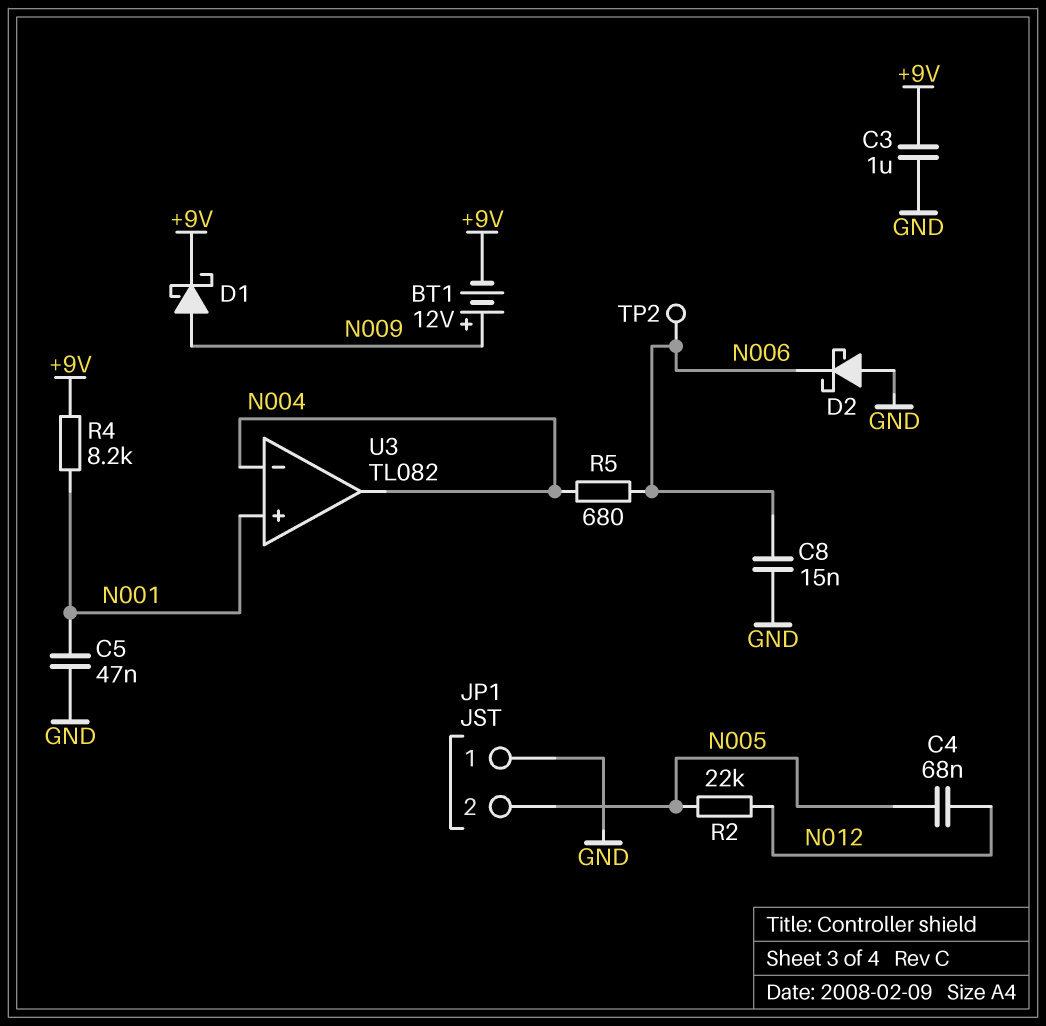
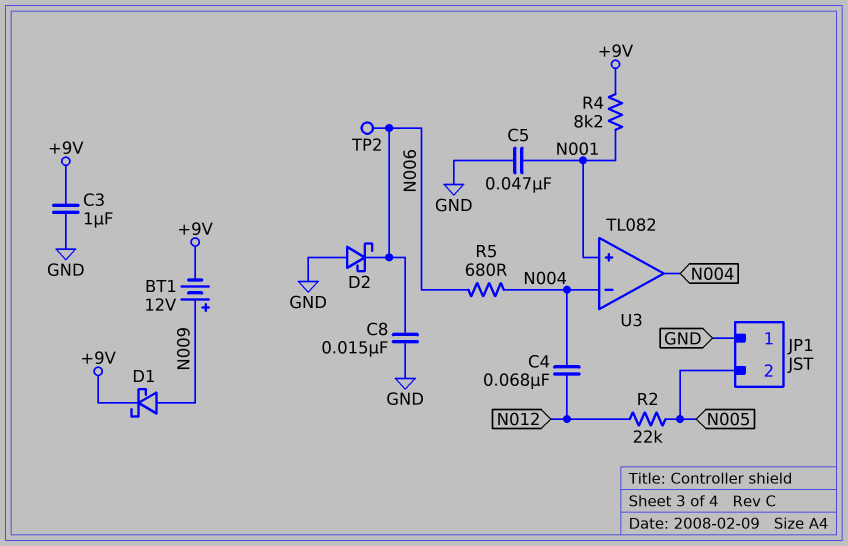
C4: 68nF (N005, N012) -> 68nF (N004, N012)

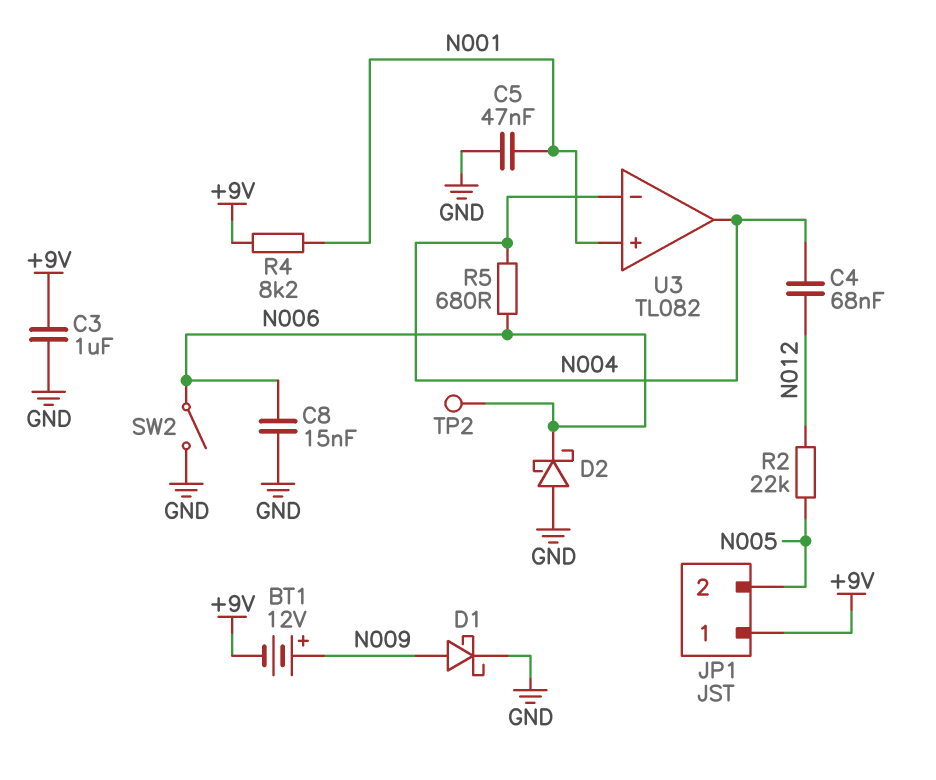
D1: schottky (A N009, K +9V) -> schottky (A N009, K GND)
JP1 pin 1: GND -> +9V
SW2: none -> switch (GND, N006)

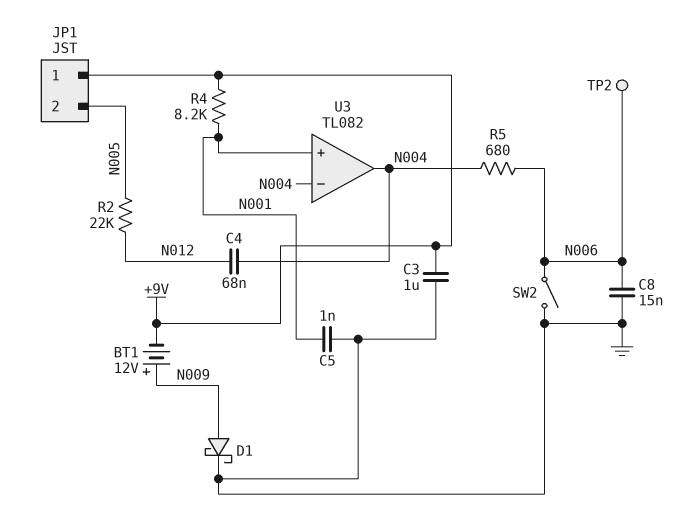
C5: 47nF (GND, N001) -> 1nF (GND, N001)
D2: schottky (A GND, K N006) -> none

